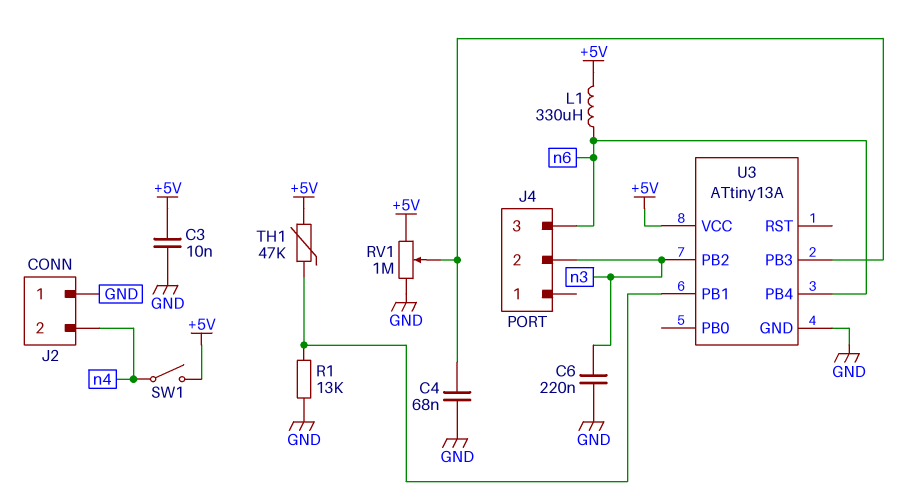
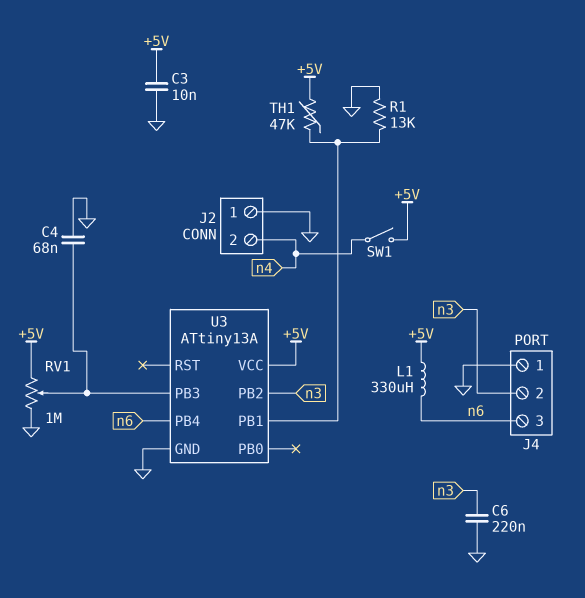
J4 pin 1: none -> GND

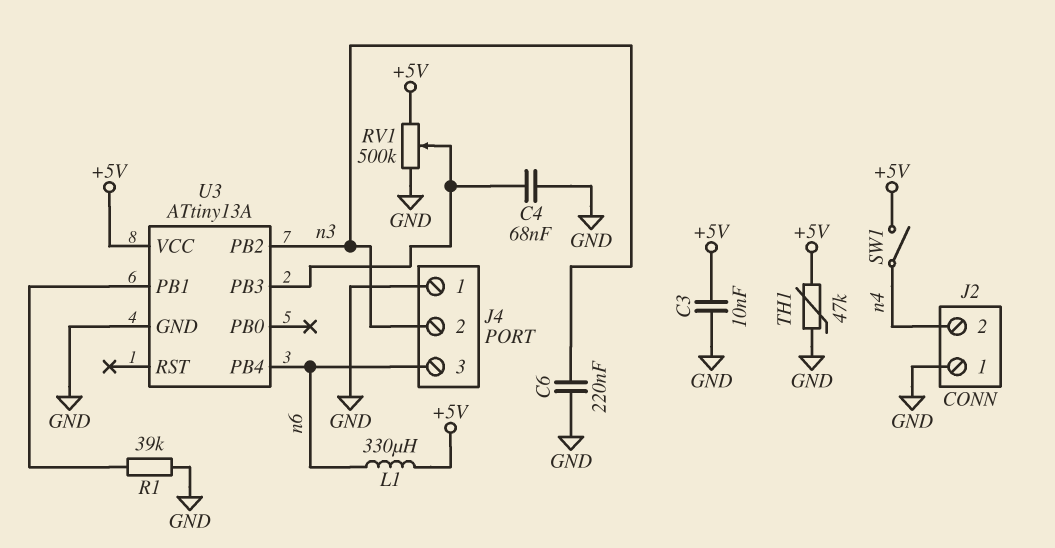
R1: 13k (GND, U3/PB1) -> 39k (GND, U3/PB1)
RV1: 1M (+5V, GND, wiper U3/PB3) -> 500k (+5V, GND, wiper U3/PB3)
TH1: 47k (+5V, U3/PB1) -> 47k (+5V, GND)

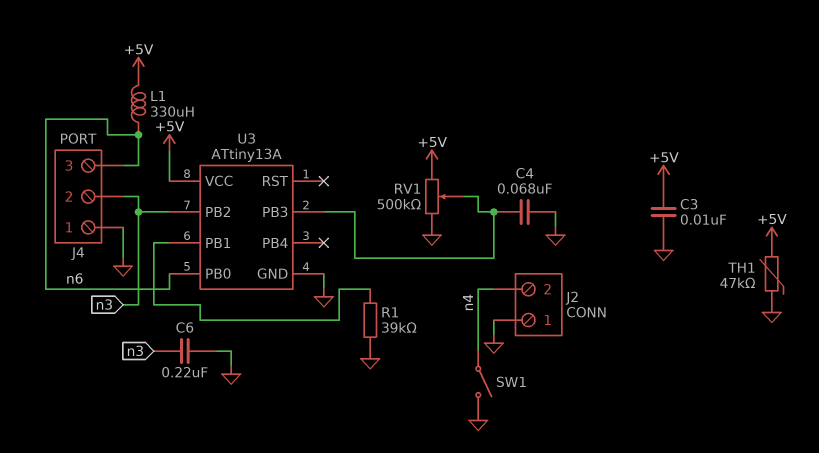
SW1: switch (+5V, n4) -> switch (GND, n4)
U3 pin PB0: none -> n6
U3 pin PB4: n6 -> none

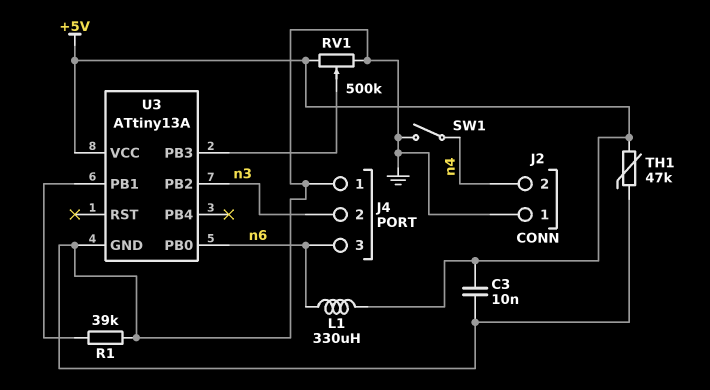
C4: 68nF (GND, U3/PB3) -> none
C6: 220nF (GND, n3) -> none

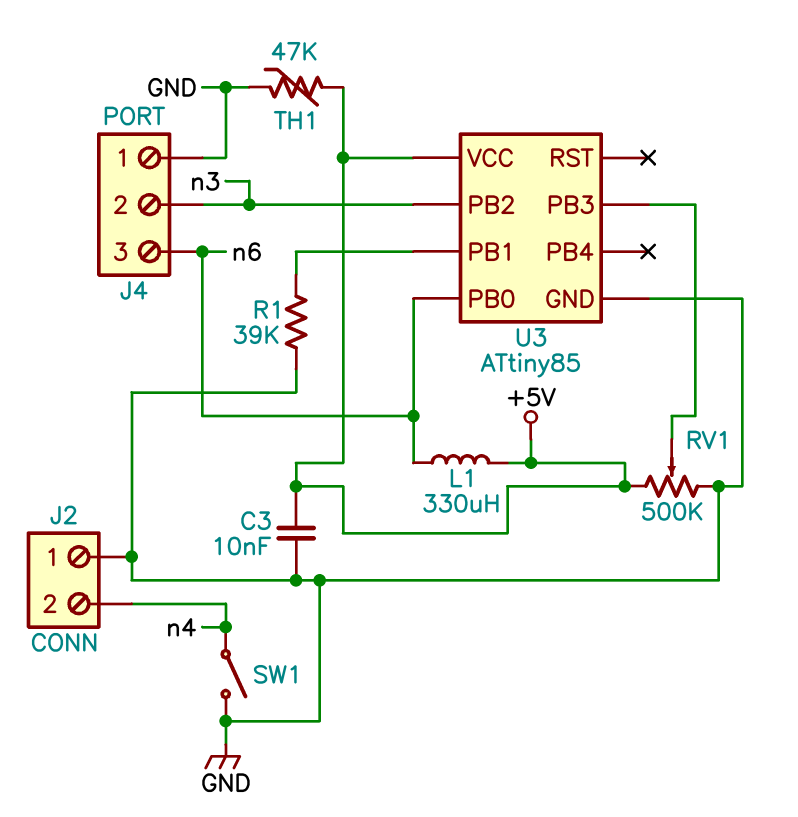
U3: ATtiny13A -> ATtiny85

